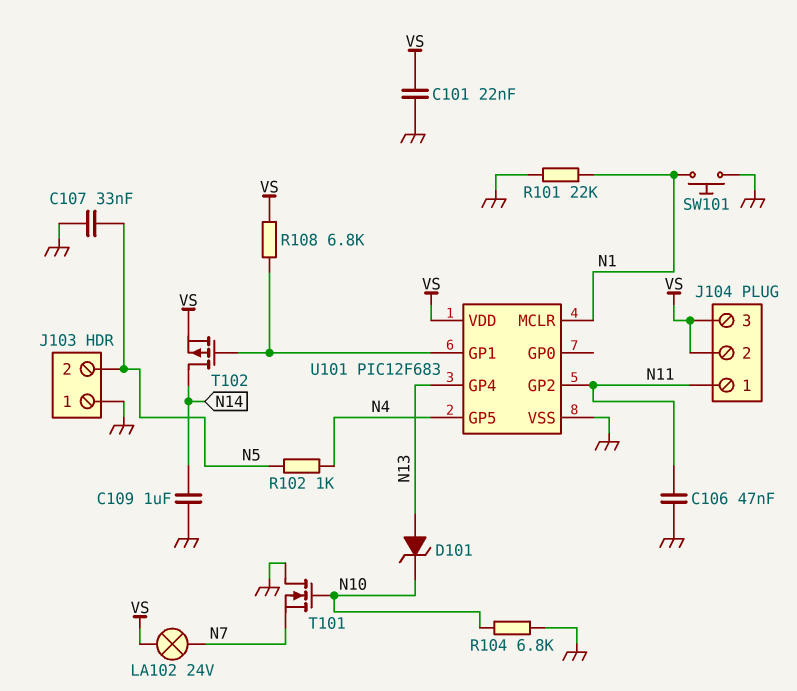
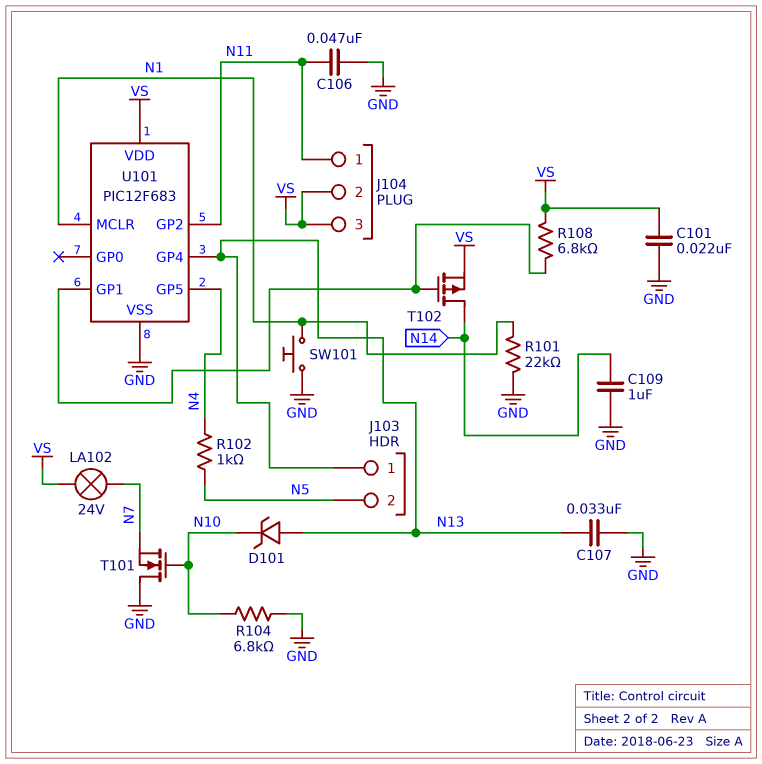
C107: 33nF (GND, N5) -> 33nF (GND, N13)
J103 pin 1: GND -> N13

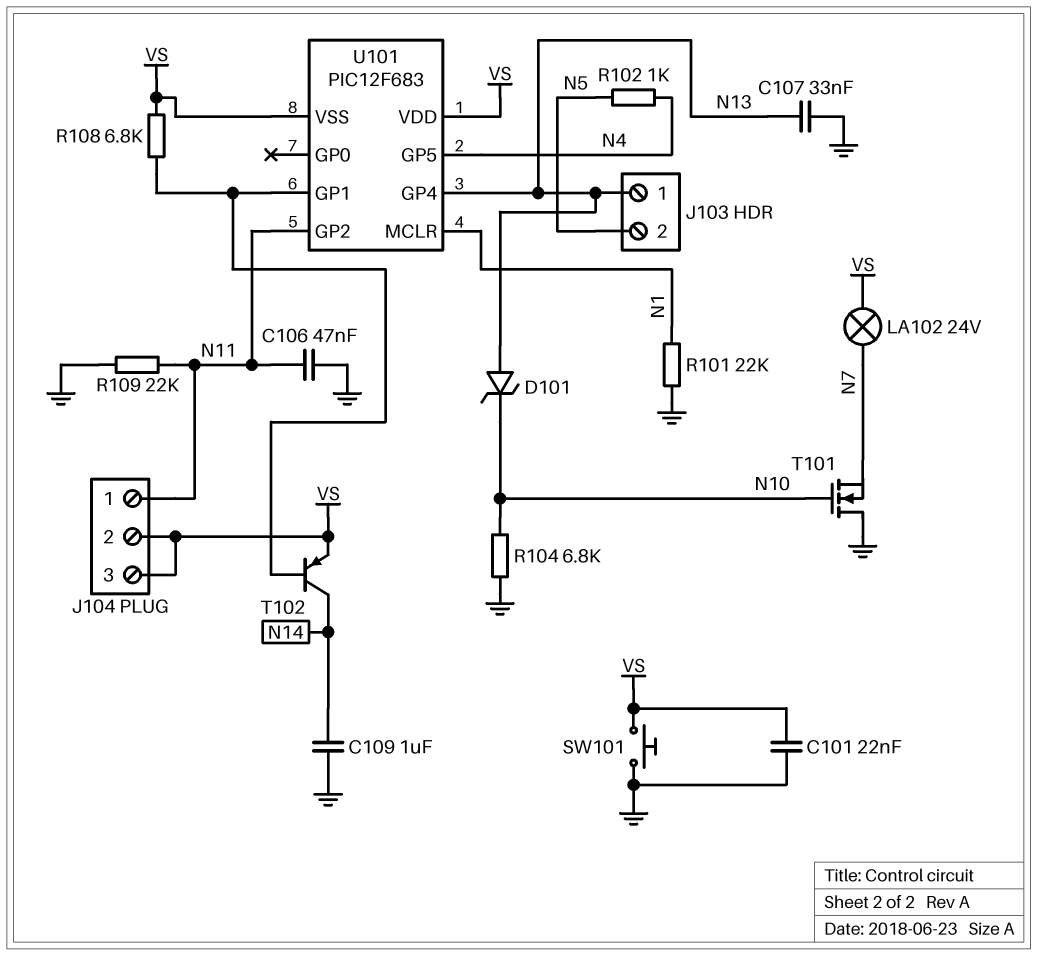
R109: none -> 22k (GND, N11)
SW101: button (GND, N1) -> button (GND, VS)
T102: PMOS (G U101/GP1, D N14, S VS) -> PNP (B U101/GP1, C N14, E VS)
U101 pin VSS: GND -> VS

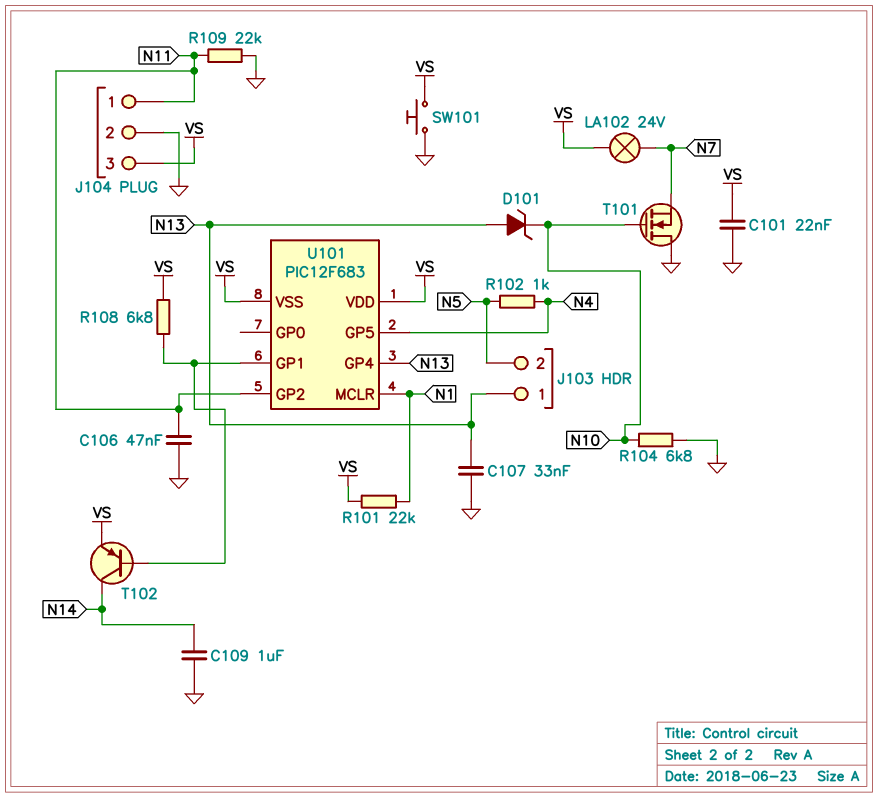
J104 pin 2: VS -> GND
R101: 22k (GND, N1) -> 22k (N1, VS)

